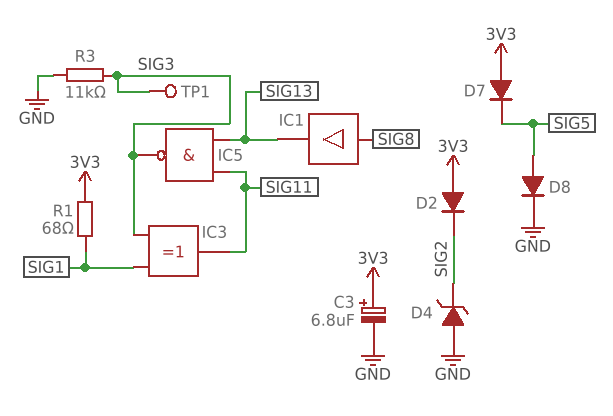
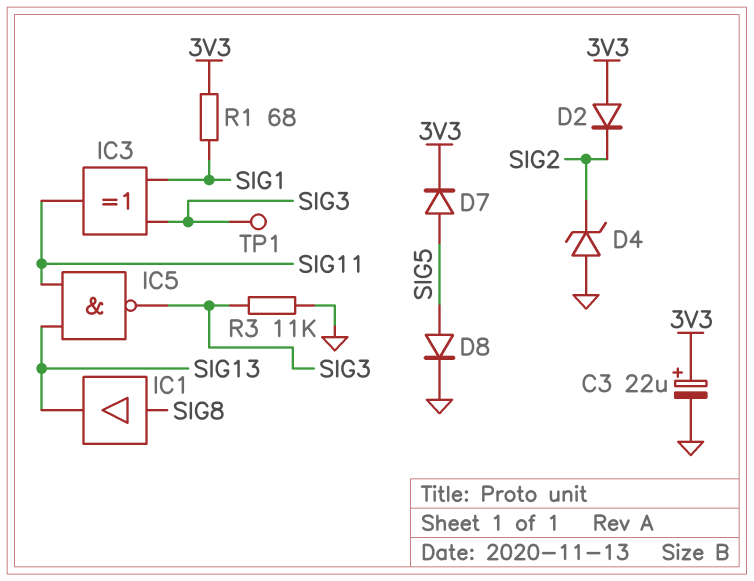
C3: 6.8uF (plus 3V3, minus GND) -> 22uF (plus 3V3, minus GND)
D7: diode (A 3V3, K SIG5) -> diode (A SIG5, K 3V3)

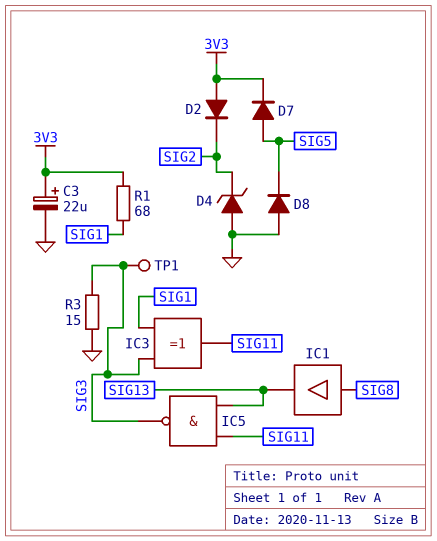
D8: diode (A SIG5, K GND) -> diode (A GND, K SIG5)
R3: 11k (GND, SIG3) -> 15 (GND, SIG3)

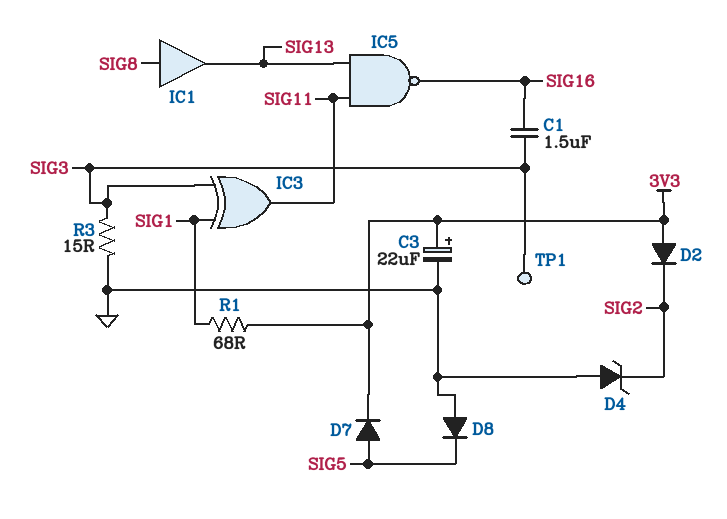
C1: none -> 1.5uF (SIG3, SIG16)
IC5: NAND (in SIG11, in SIG13, out SIG3) -> NAND (in SIG11, in SIG13, out SIG16)

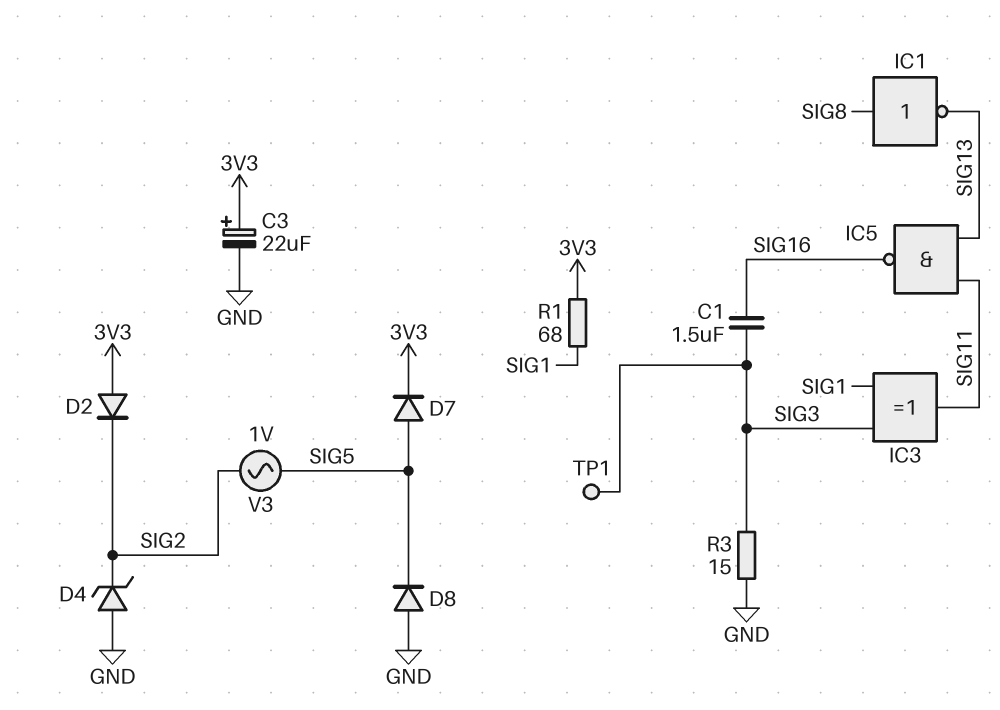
IC1: buffer (in SIG8, out SIG13) -> NOT (in SIG8, out SIG13)
V3: none -> AC 1V (SIG2, SIG5)

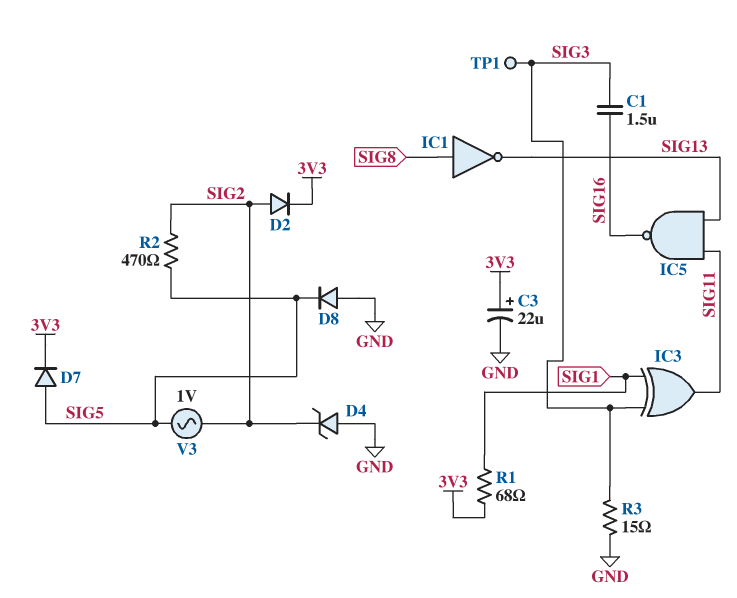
D2: diode (A 3V3, K SIG2) -> diode (A SIG2, K 3V3)
R2: none -> 470 (SIG2, SIG5)

